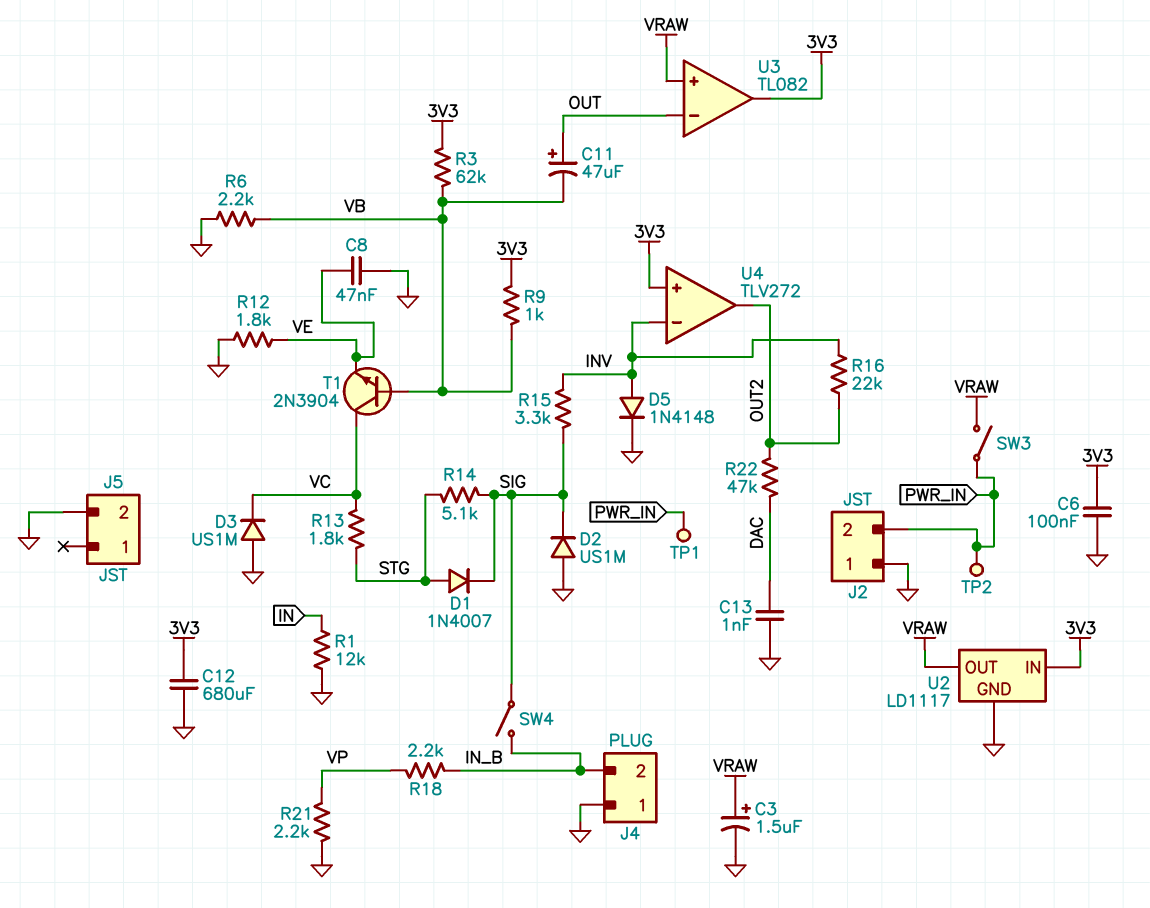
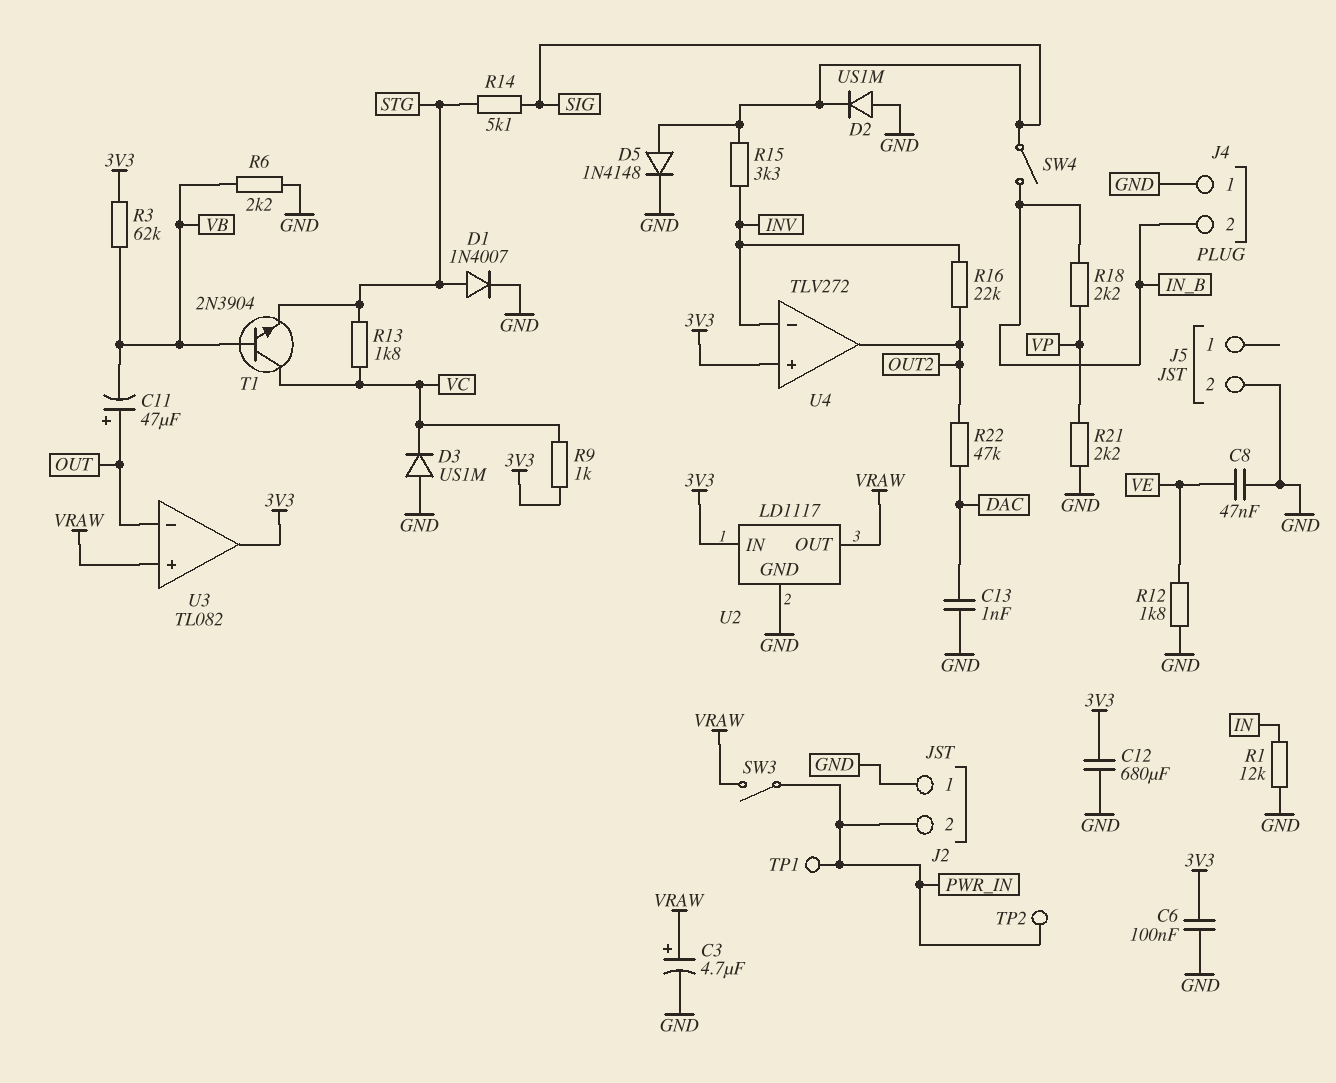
C3: 1.5uF (plus VRAW, minus GND) -> 4.7uF (plus VRAW, minus GND)
D1: diode 1N4007 (A STG, K SIG) -> diode 1N4007 (A STG, K GND)
D5: diode 1N4148 (A INV, K GND) -> diode 1N4148 (A SIG, K GND)
R9: 1k (3V3, VB) -> 1k (3V3, VC)
T1: NPN 2N3904 (B VB, C VC, E VE) -> NPN 2N3904 (B VB, C VC, E STG)

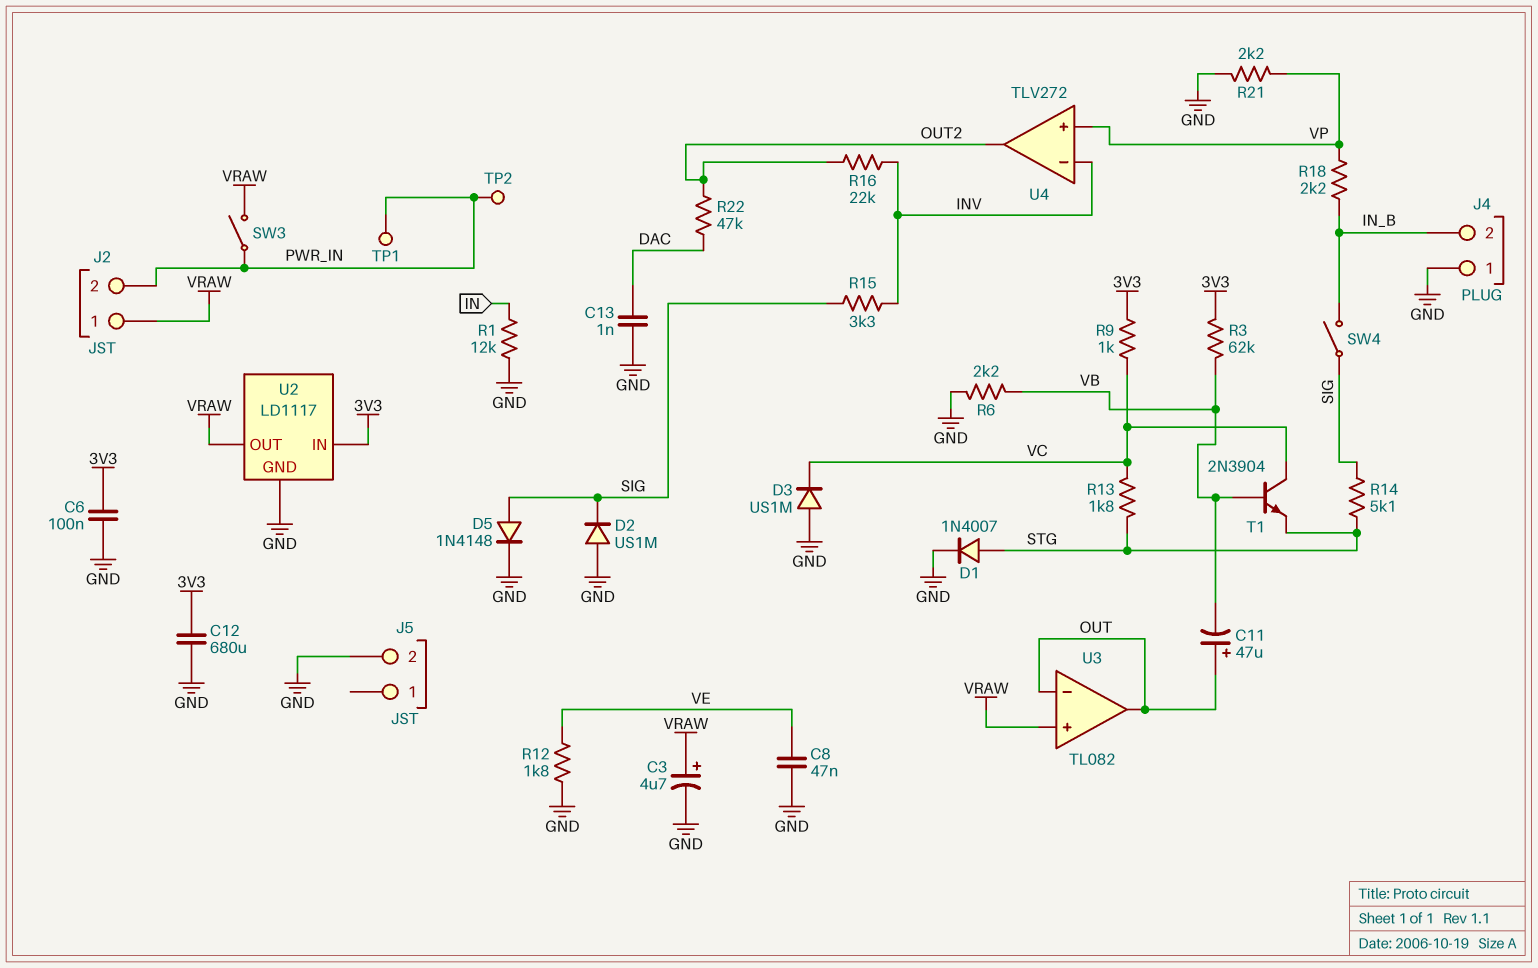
J2 pin 1: GND -> VRAW
U3 pin out: 3V3 -> OUT
U4 pin in+: 3V3 -> VP

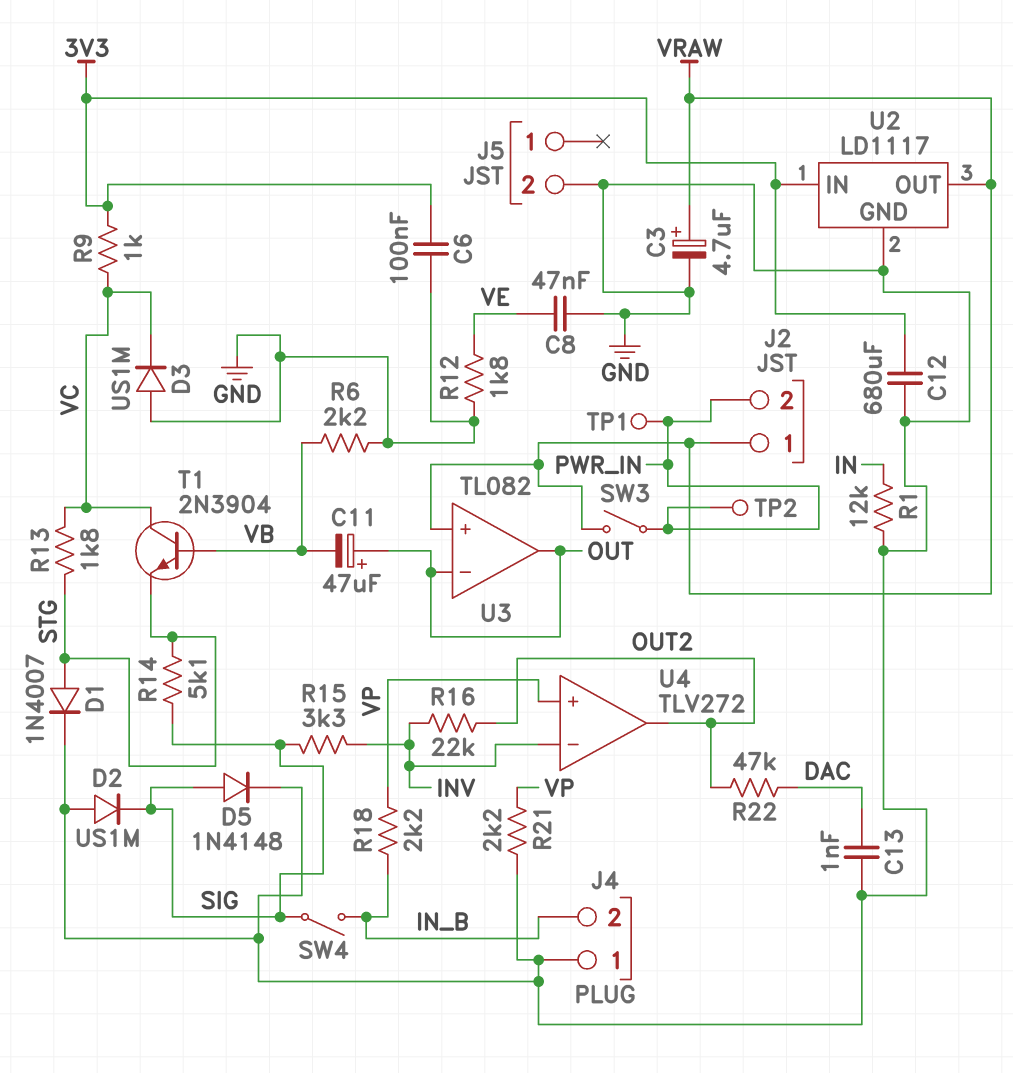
R3: 62k (3V3, VB) -> none

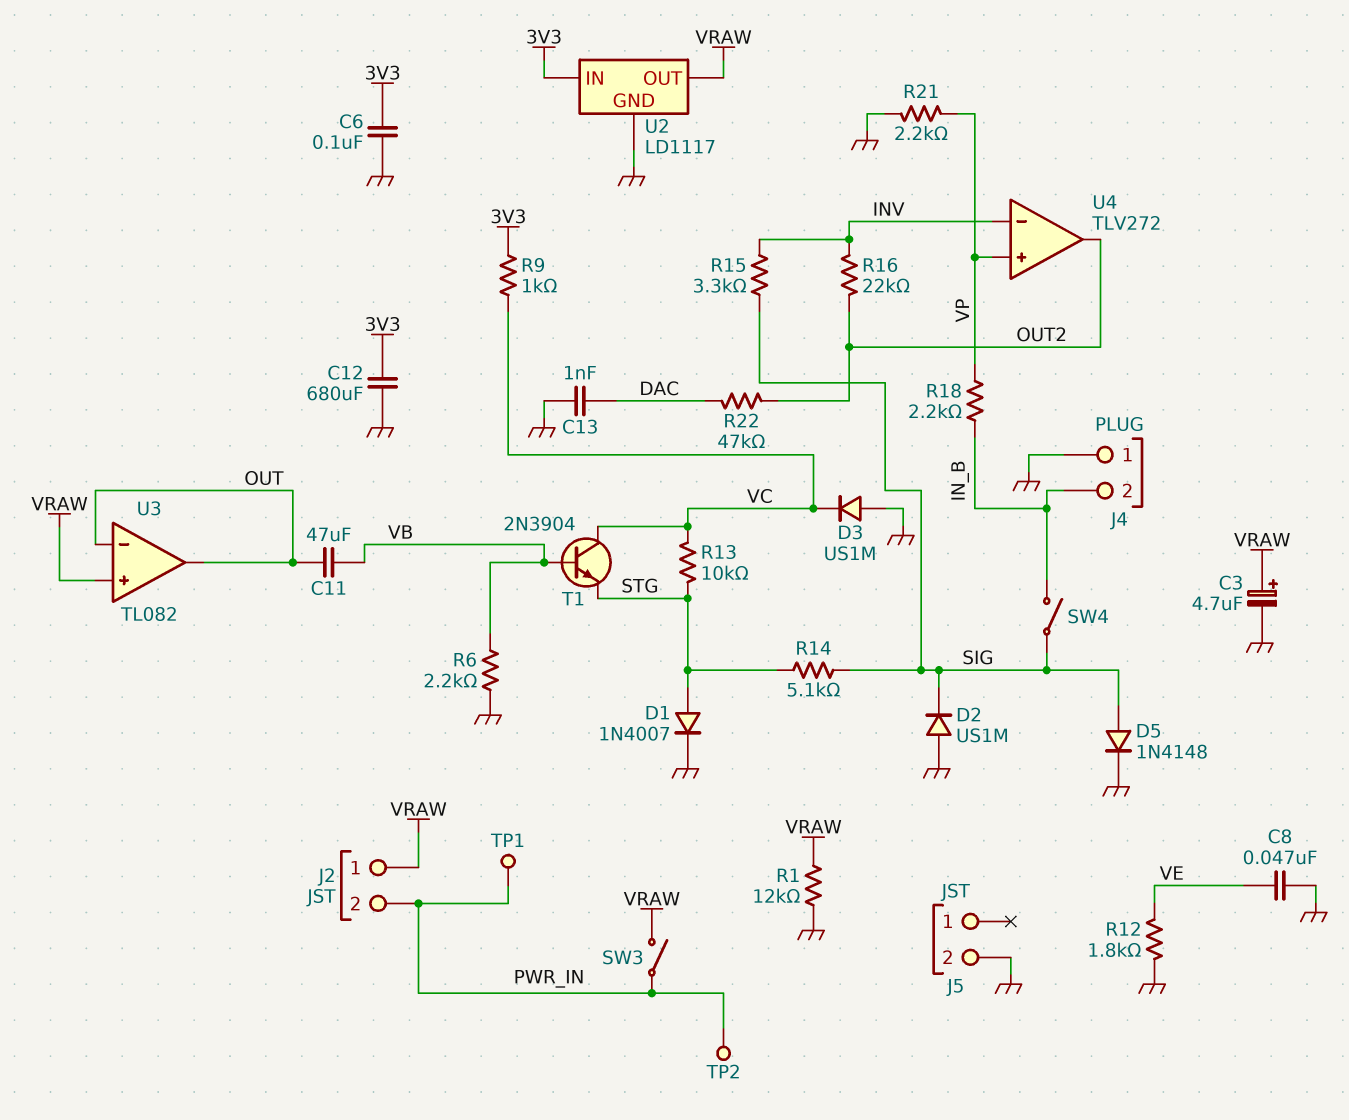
C11: 47uF (plus OUT, minus VB) -> 47uF (OUT, VB)
R1: 12k (GND, IN) -> 12k (GND, VRAW)
R13: 1.8k (STG, VC) -> 10k (STG, VC)

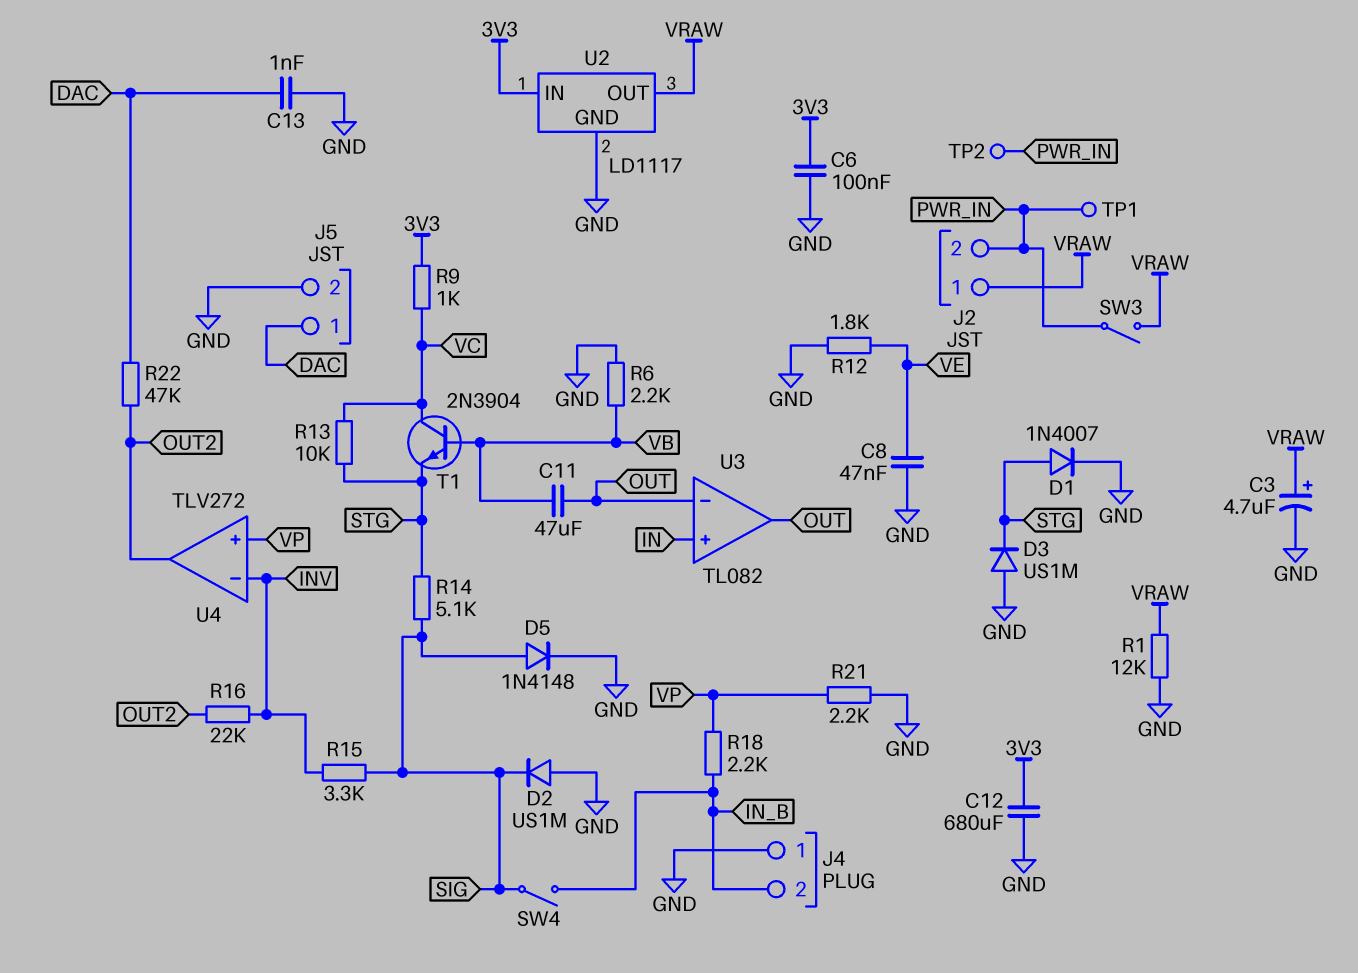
D3: diode US1M (A GND, K VC) -> diode US1M (A GND, K STG)
J5 pin 1: none -> DAC
U3 pin in+: VRAW -> IN

